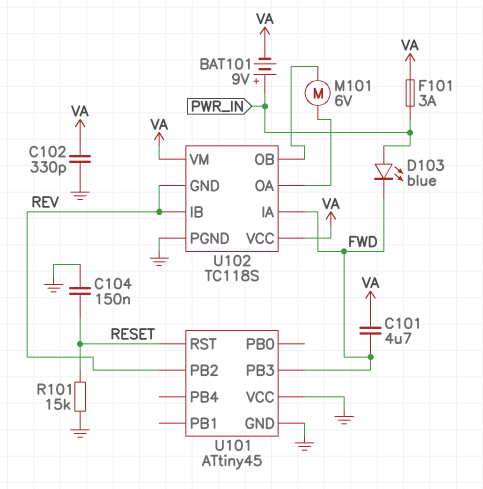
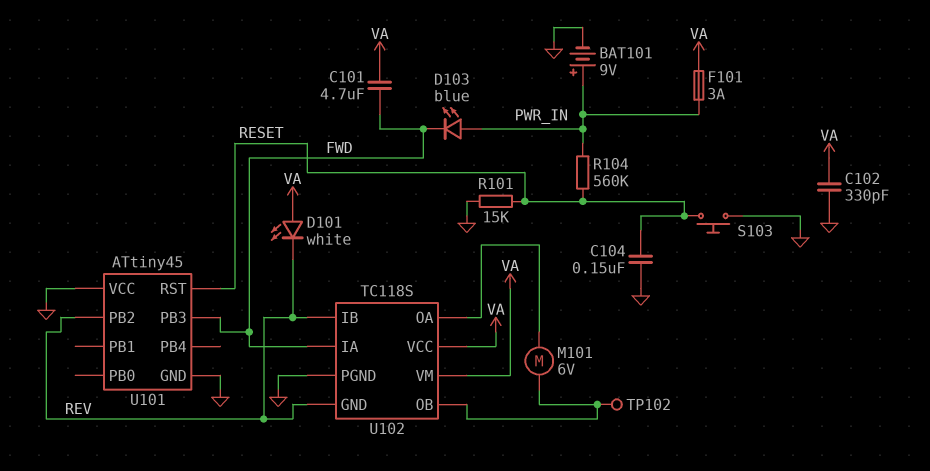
BAT101: 9V (plus PWR_IN, minus VA) -> 9V (plus PWR_IN, minus GND)
D101: none -> LED white (A VA, K REV)
R104: none -> 560k (PWR_IN, RESET)
S103: none -> button (GND, RESET)
TP102: none -> test point (U102/OB)

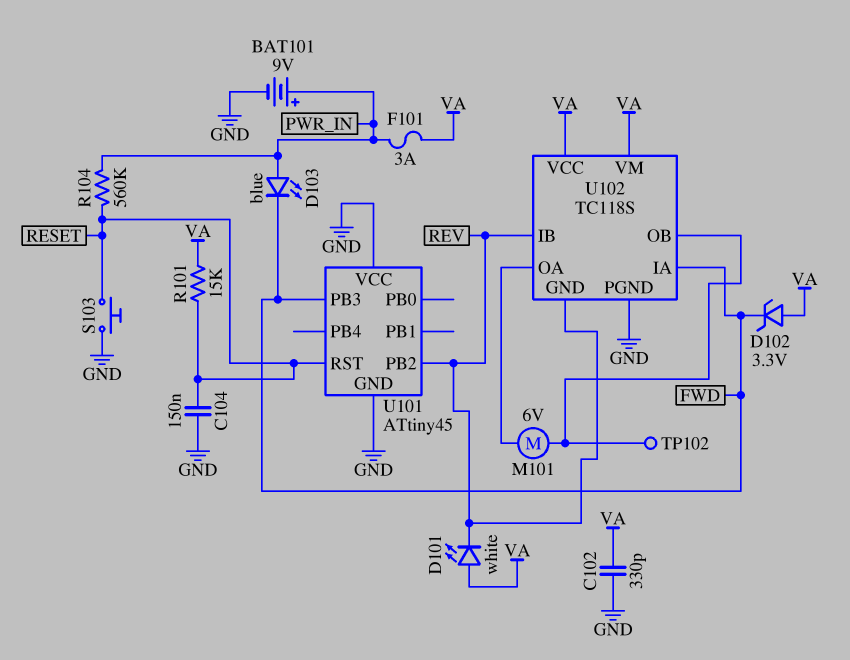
C101: 4.7uF (FWD, VA) -> none
D102: none -> zener 3.3V (A VA, K FWD)
R101: 15k (GND, RESET) -> 15k (RESET, VA)

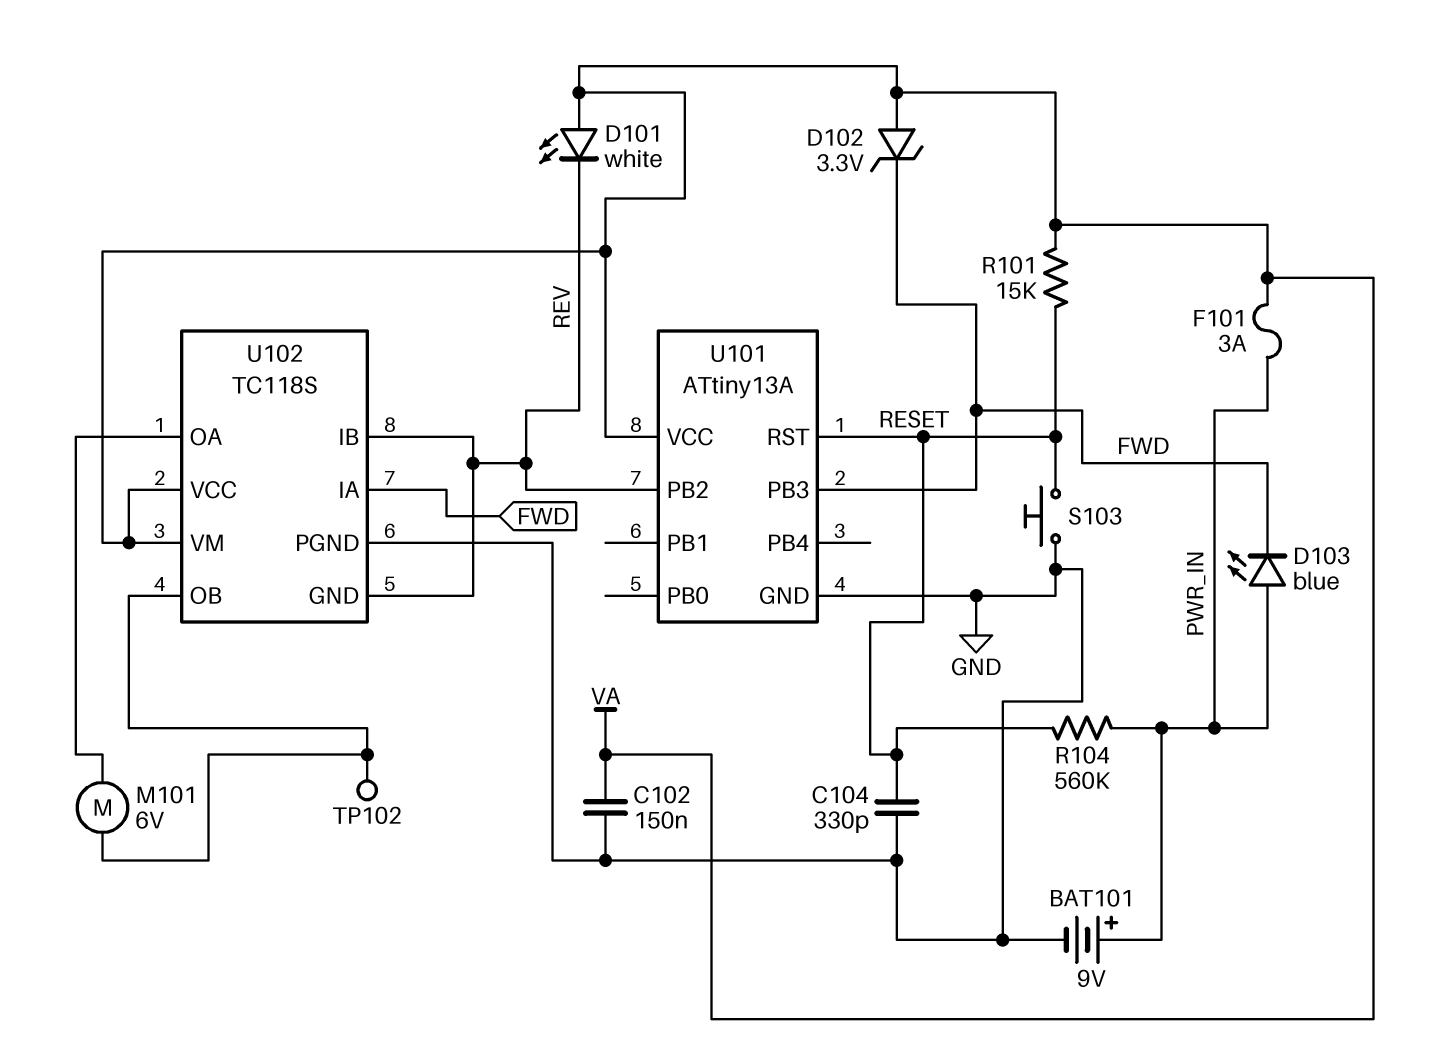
C102: 330pF (GND, VA) -> 150nF (GND, VA)
C104: 150nF (GND, RESET) -> 330pF (GND, RESET)
U101: ATtiny45 -> ATtiny13A
U101 pin VCC: GND -> VA

